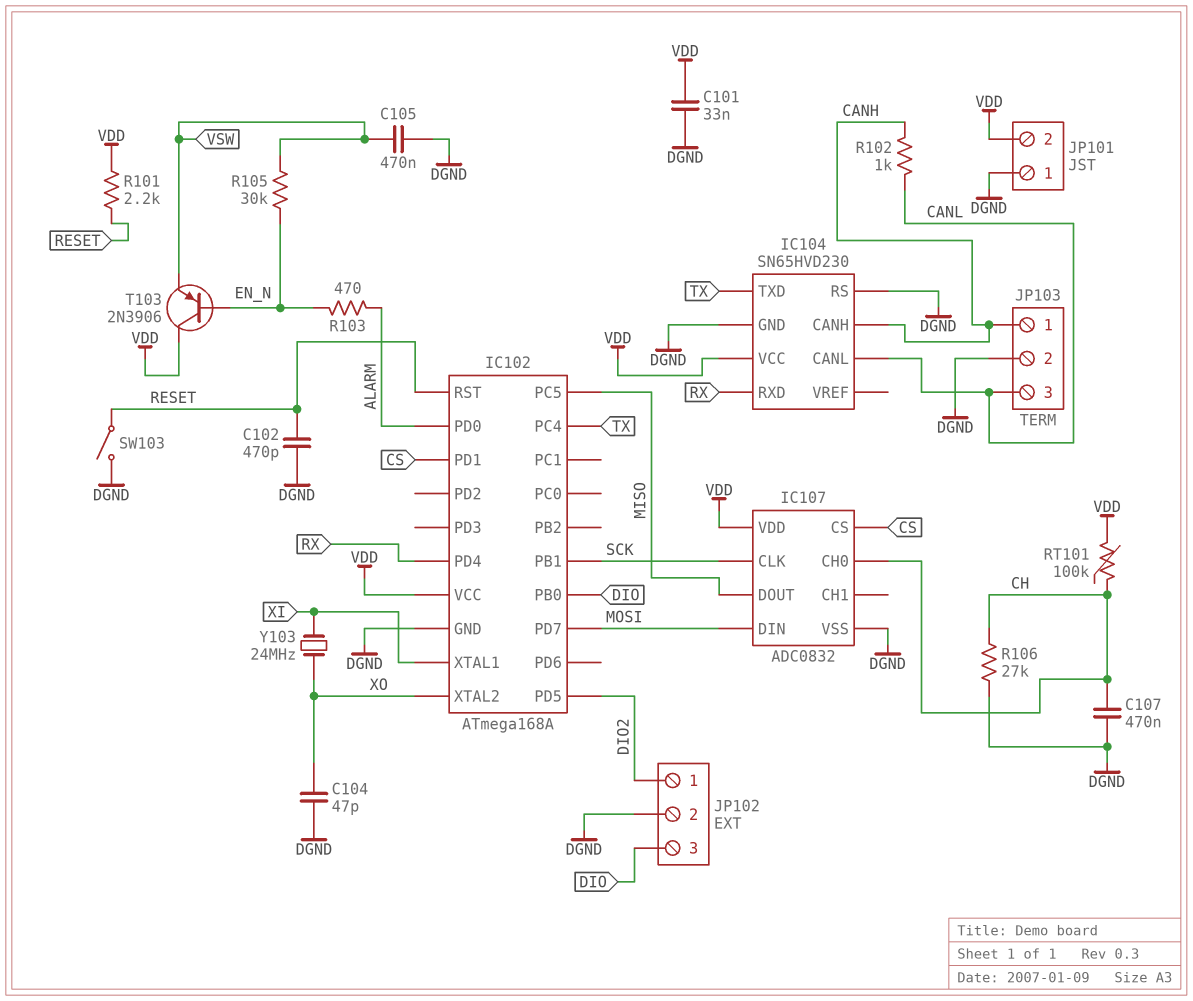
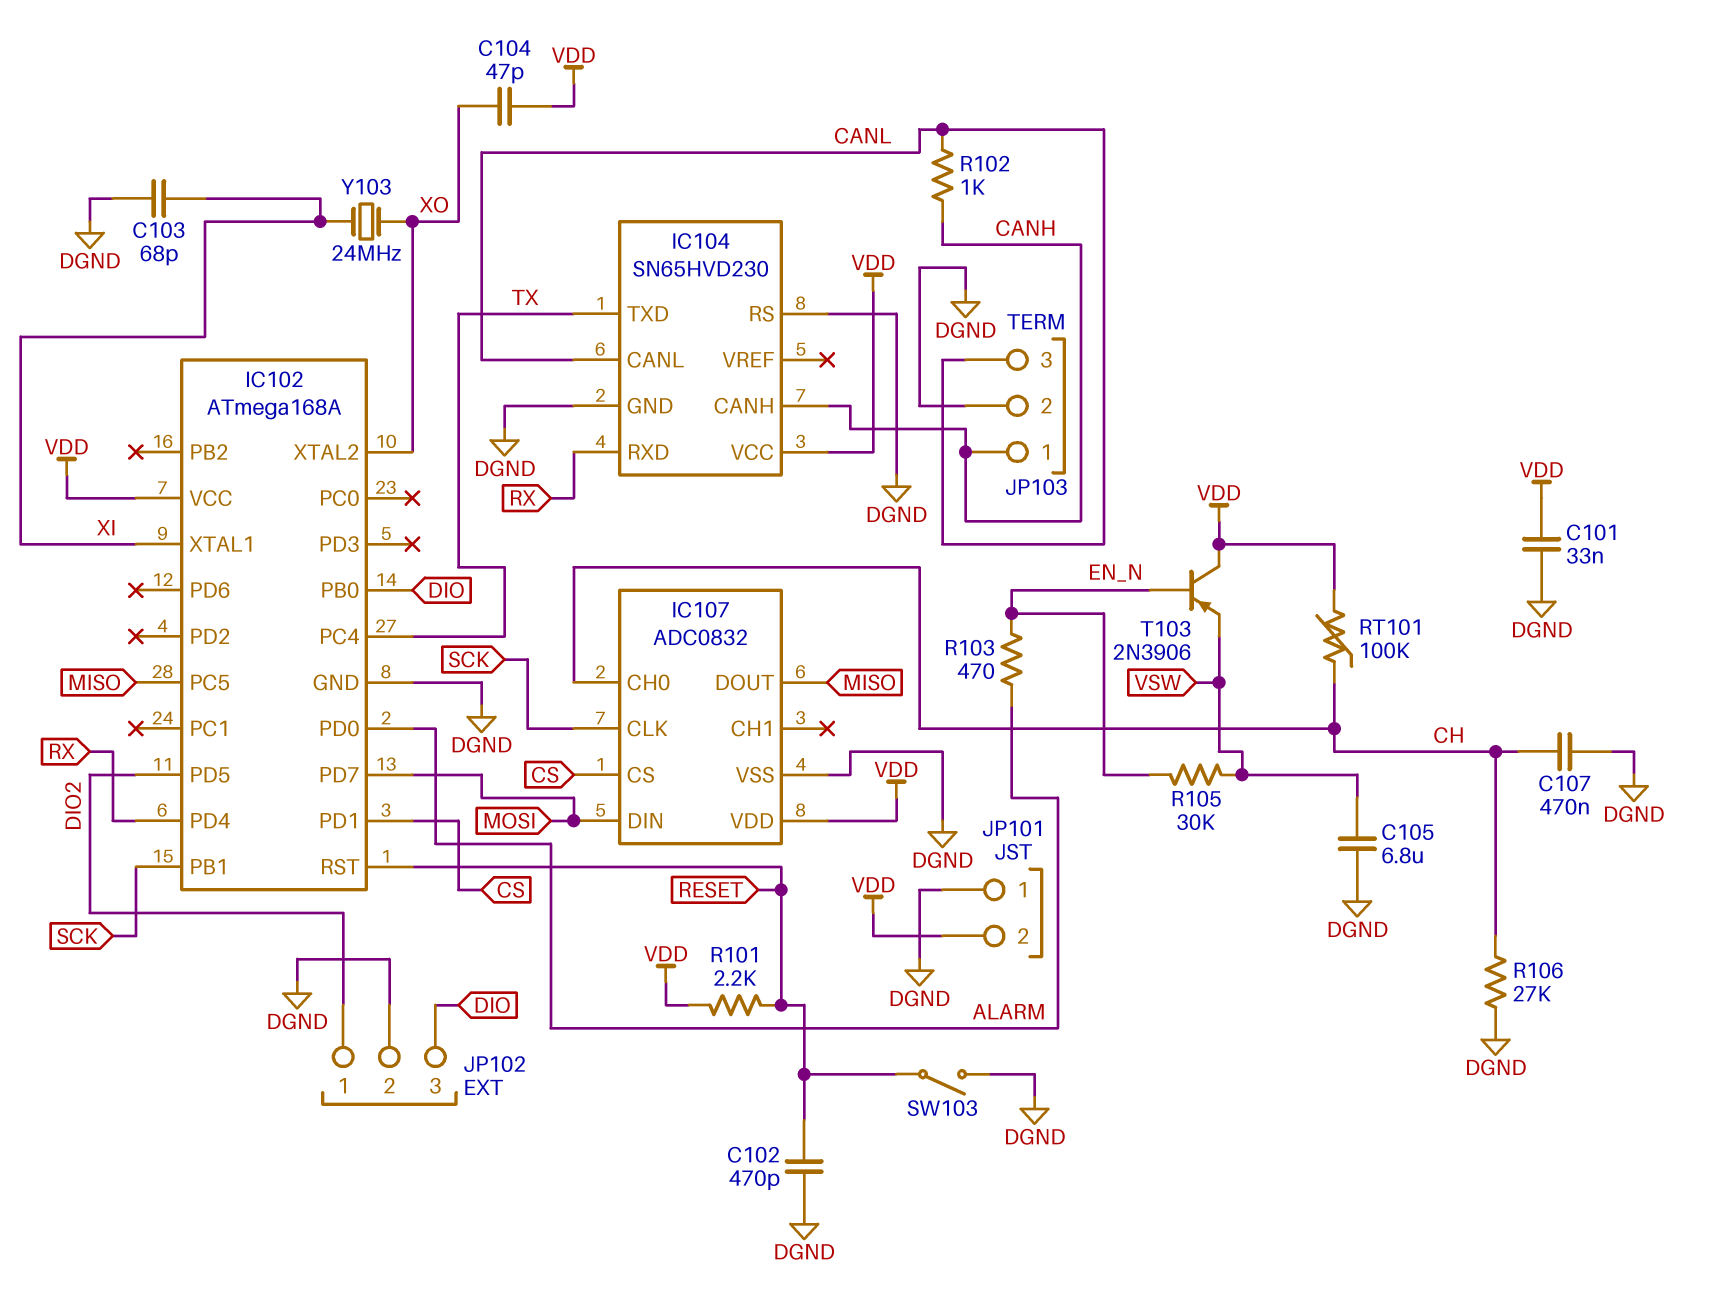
C103: none -> 68pF (DGND, XI)
C104: 47pF (DGND, XO) -> 47pF (VDD, XO)
C105: 470nF (DGND, VSW) -> 6.8uF (DGND, VSW)

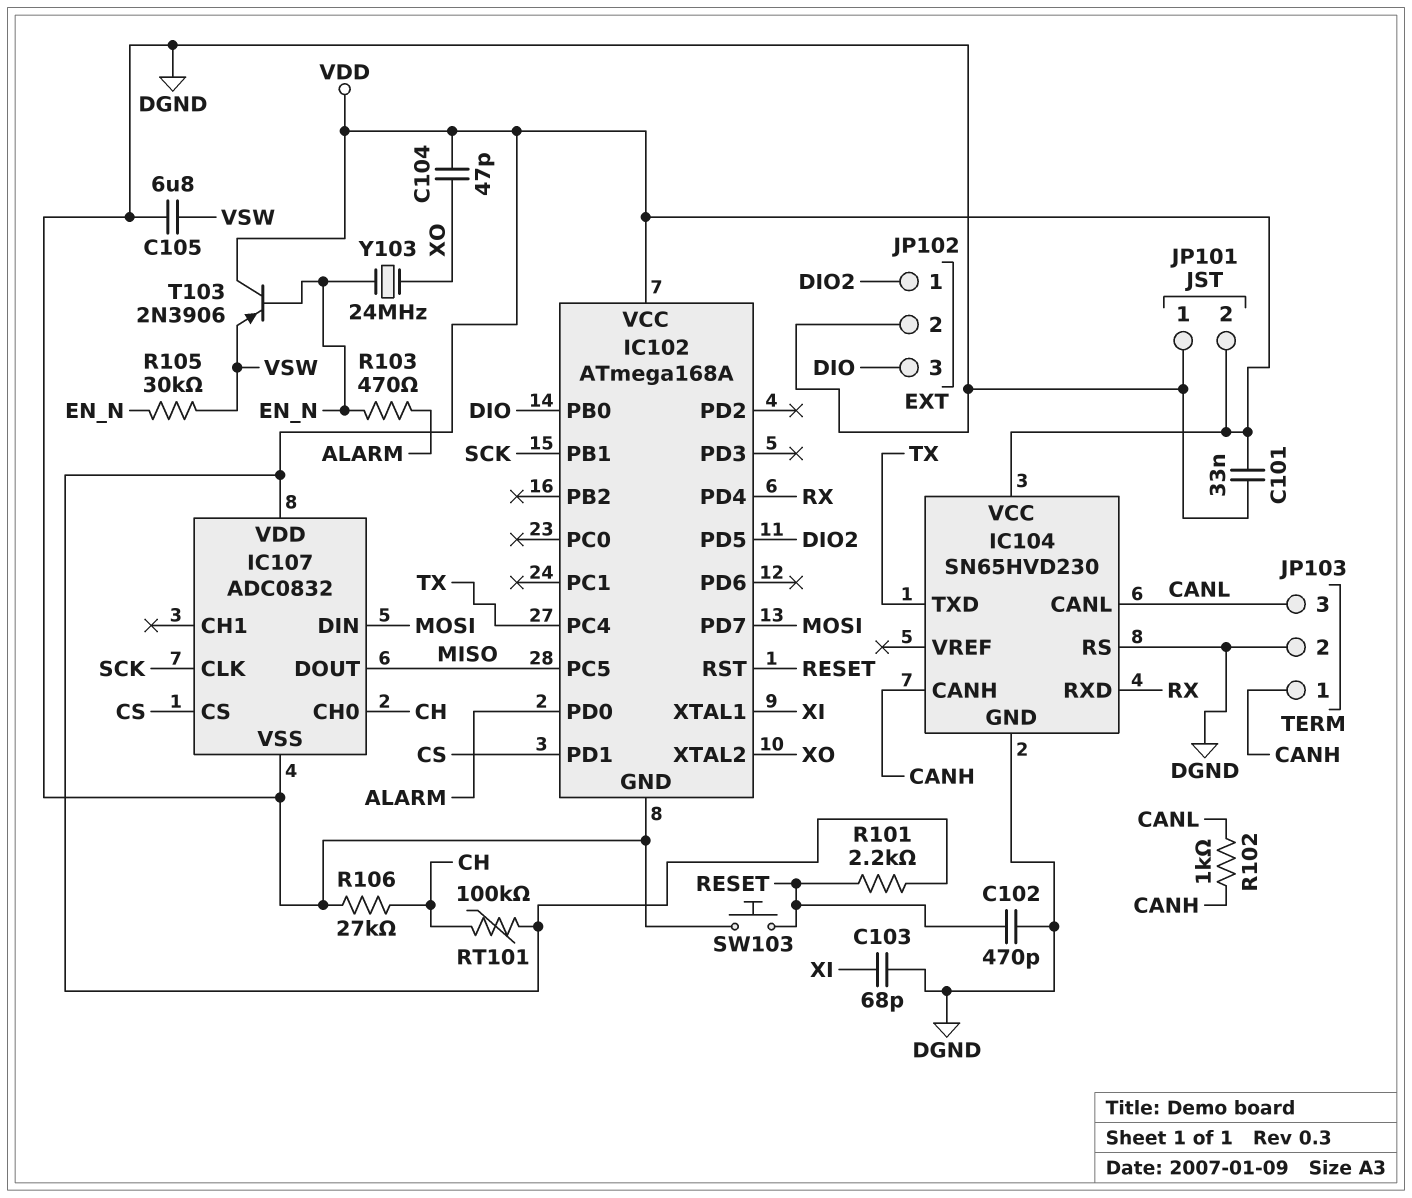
C107: 470nF (CH, DGND) -> none
SW103: switch (DGND, RESET) -> button (DGND, RESET)
Y103: 24MHz (XI, XO) -> 24MHz (EN_N, XO)

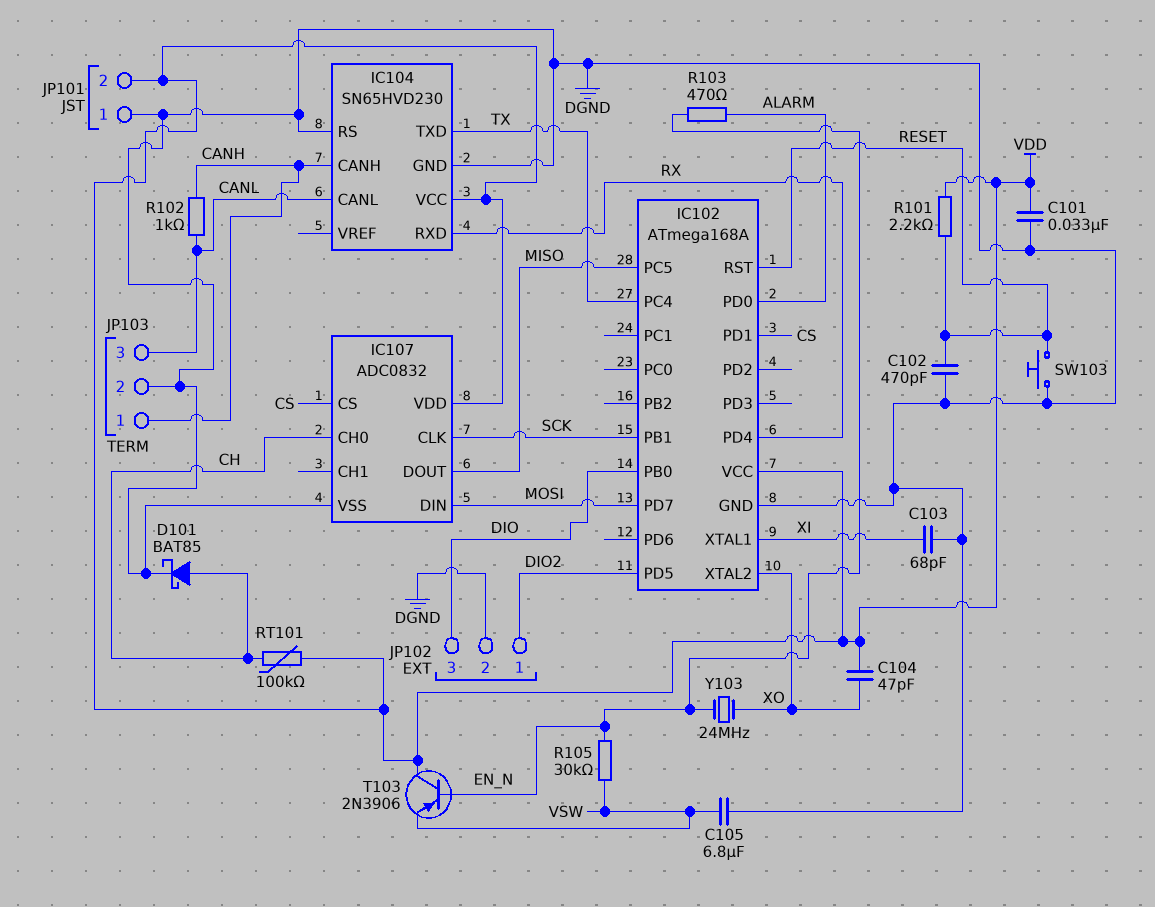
D101: none -> schottky BAT85 (A CH, K DGND)
R106: 27k (CH, DGND) -> none

